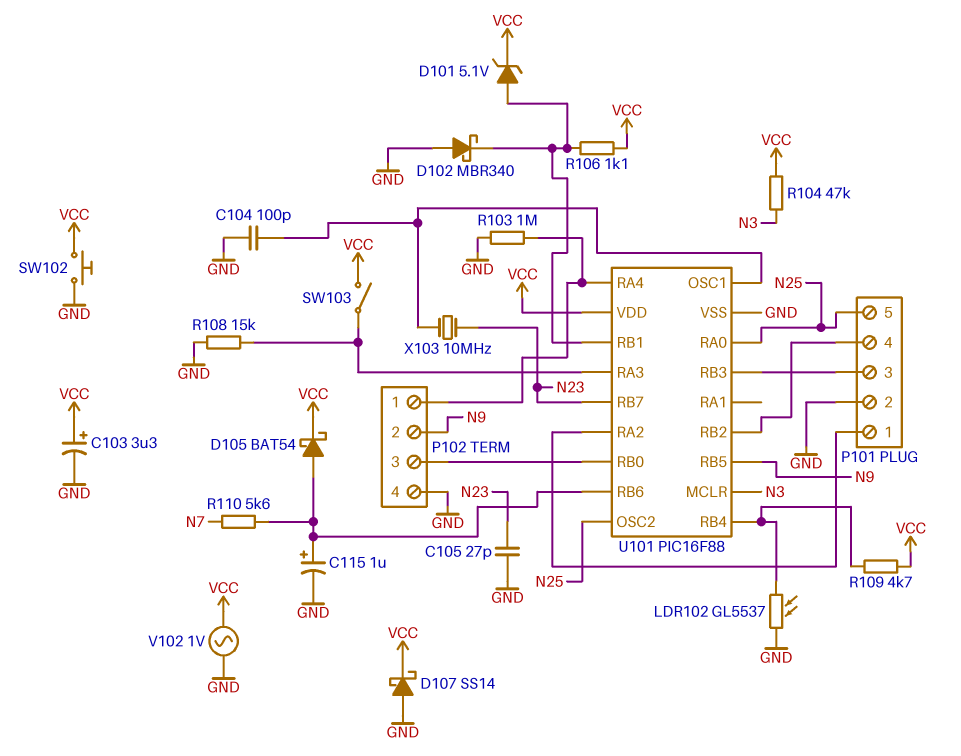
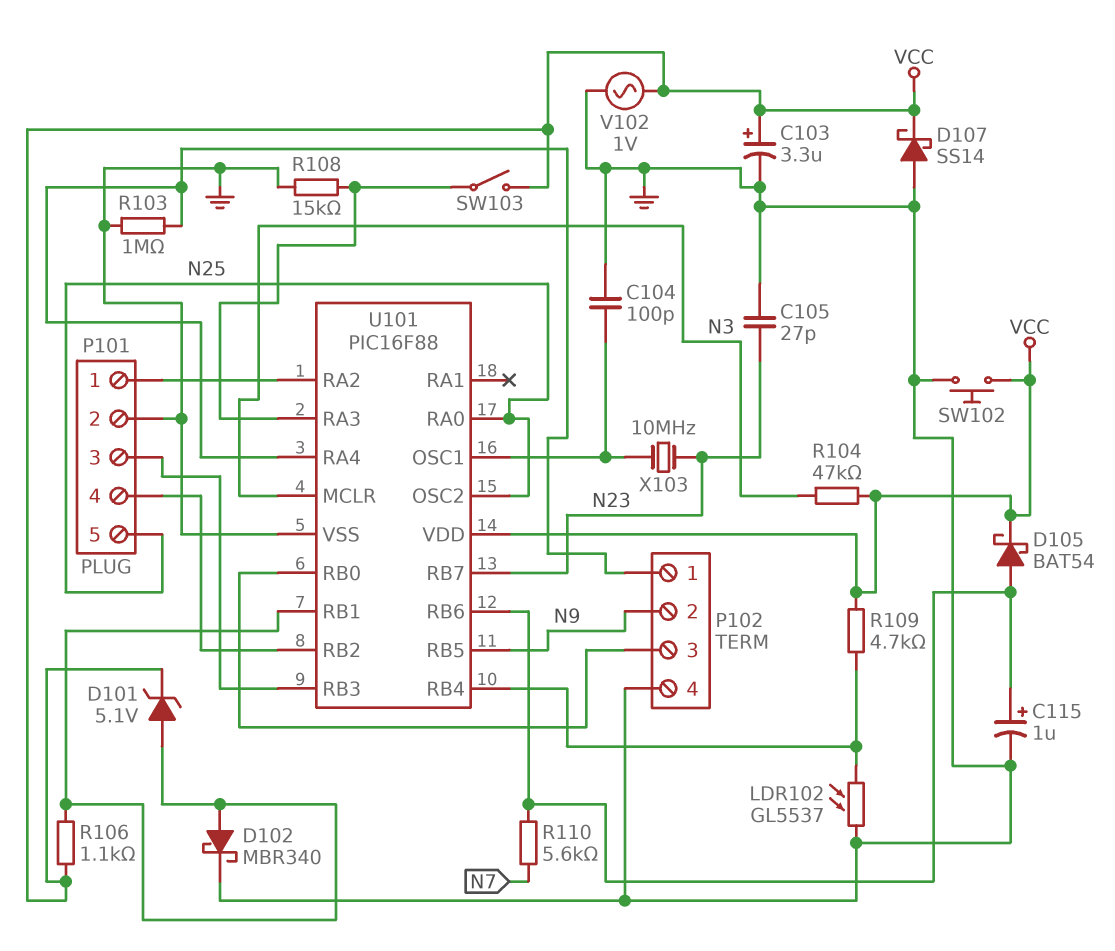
D102: schottky MBR340 (A GND, K U101/RB1) -> schottky MBR340 (A U101/RB1, K GND)

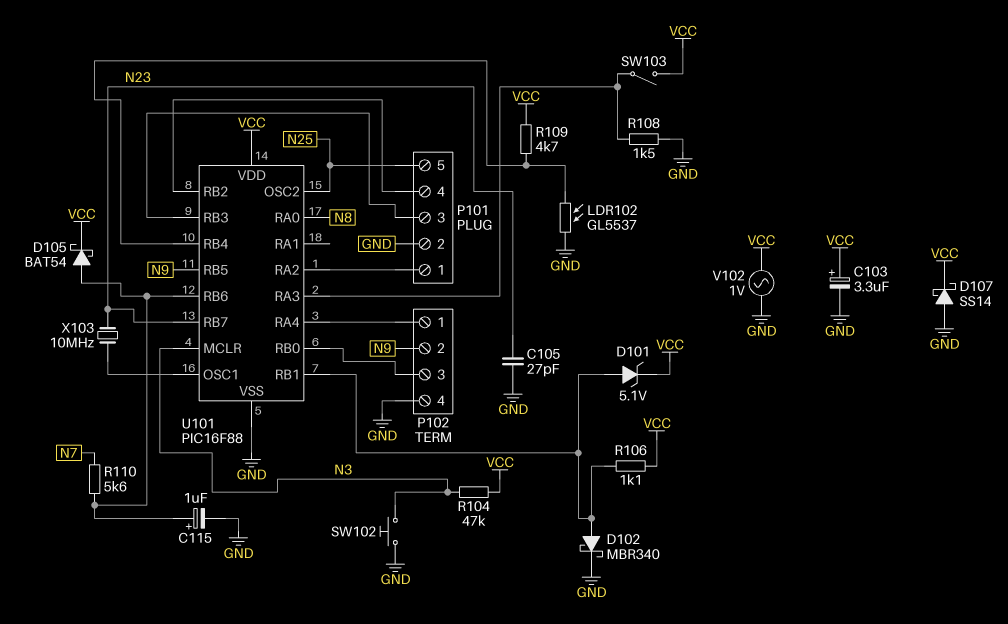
C104: 100pF (GND, U101/OSC1) -> none
R103: 1M (GND, P102/1) -> none
R108: 15k (GND, U101/RA3) -> 1.5k (GND, U101/RA3)
SW102: button (GND, VCC) -> button (GND, N3)
U101 pin RA0: N25 -> N8

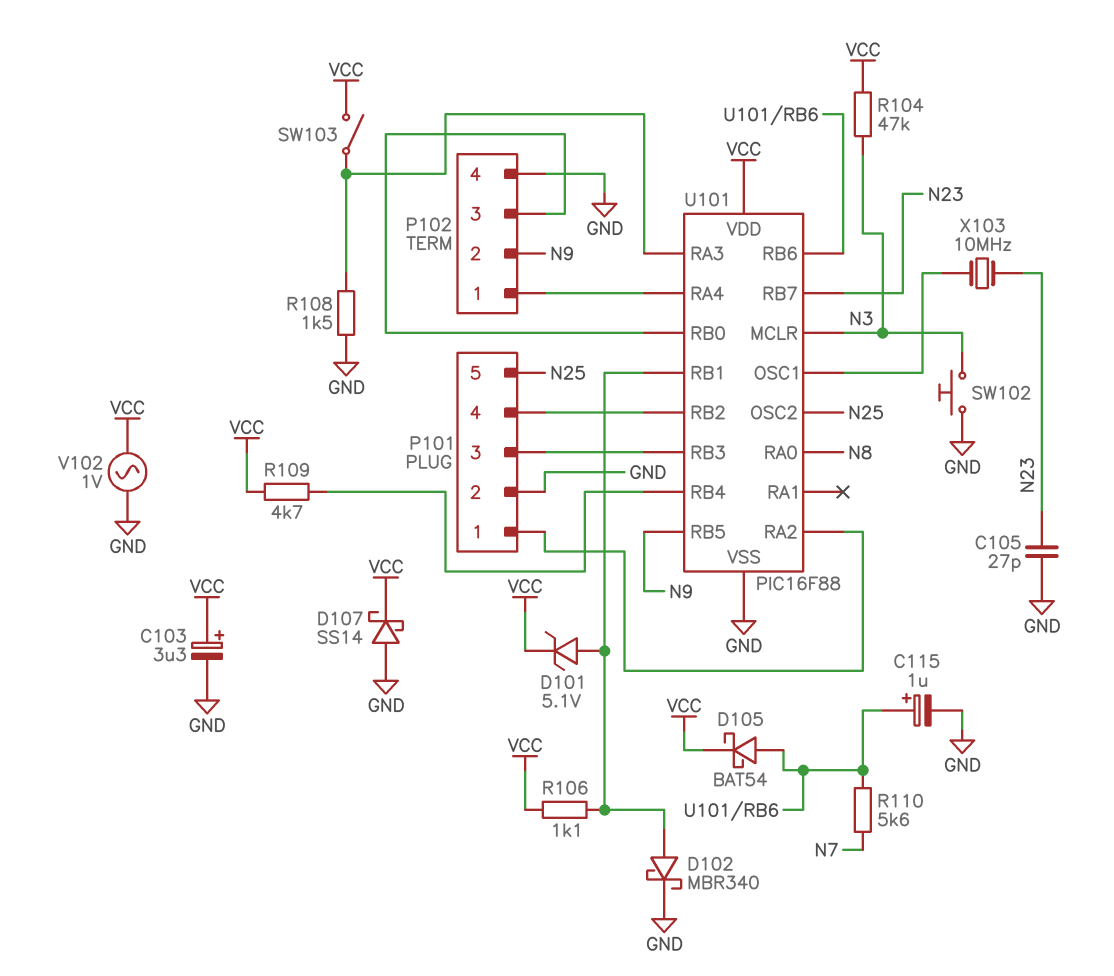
LDR102: GL5537 (GND, U101/RB4) -> none

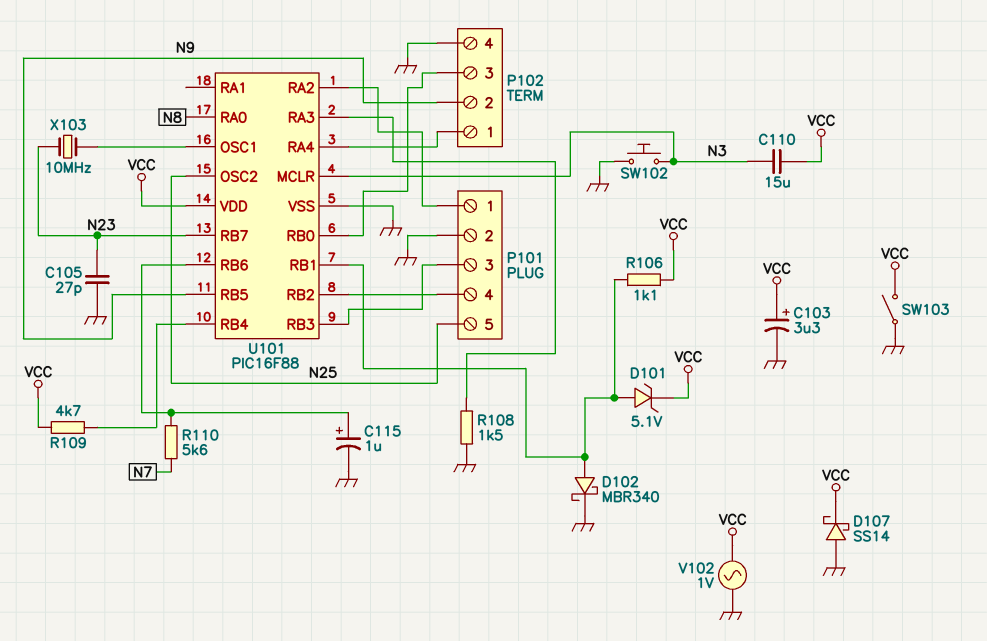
C110: none -> 15uF (N3, VCC)
D105: schottky BAT54 (A U101/RB6, K VCC) -> none
R104: 47k (N3, VCC) -> none
SW103: switch (U101/RA3, VCC) -> switch (GND, VCC)

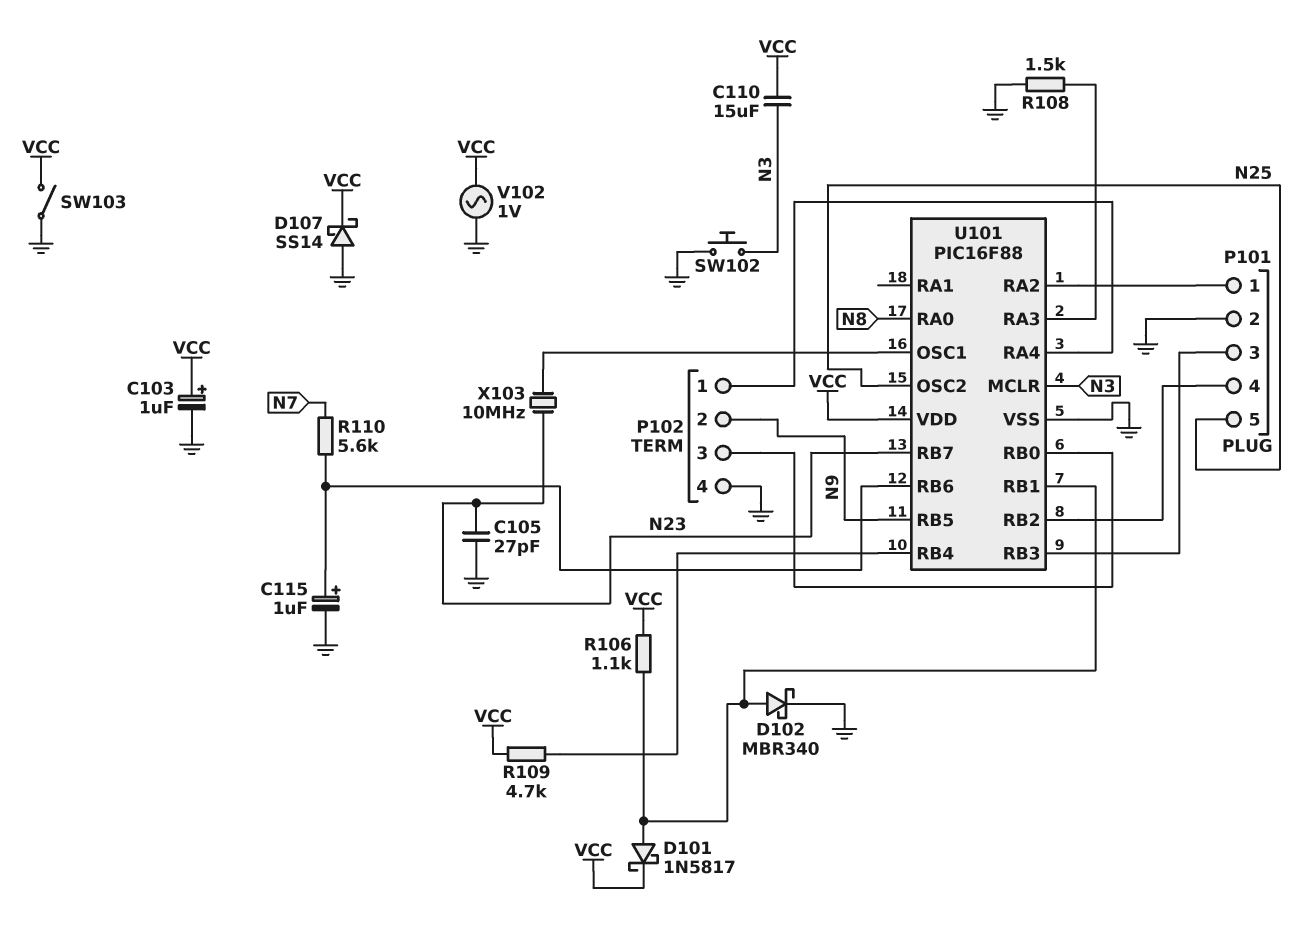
C103: 3.3uF (plus VCC, minus GND) -> 1uF (plus VCC, minus GND)
D101: zener 5.1V (A U101/RB1, K VCC) -> schottky 1N5817 (A U101/RB1, K VCC)

